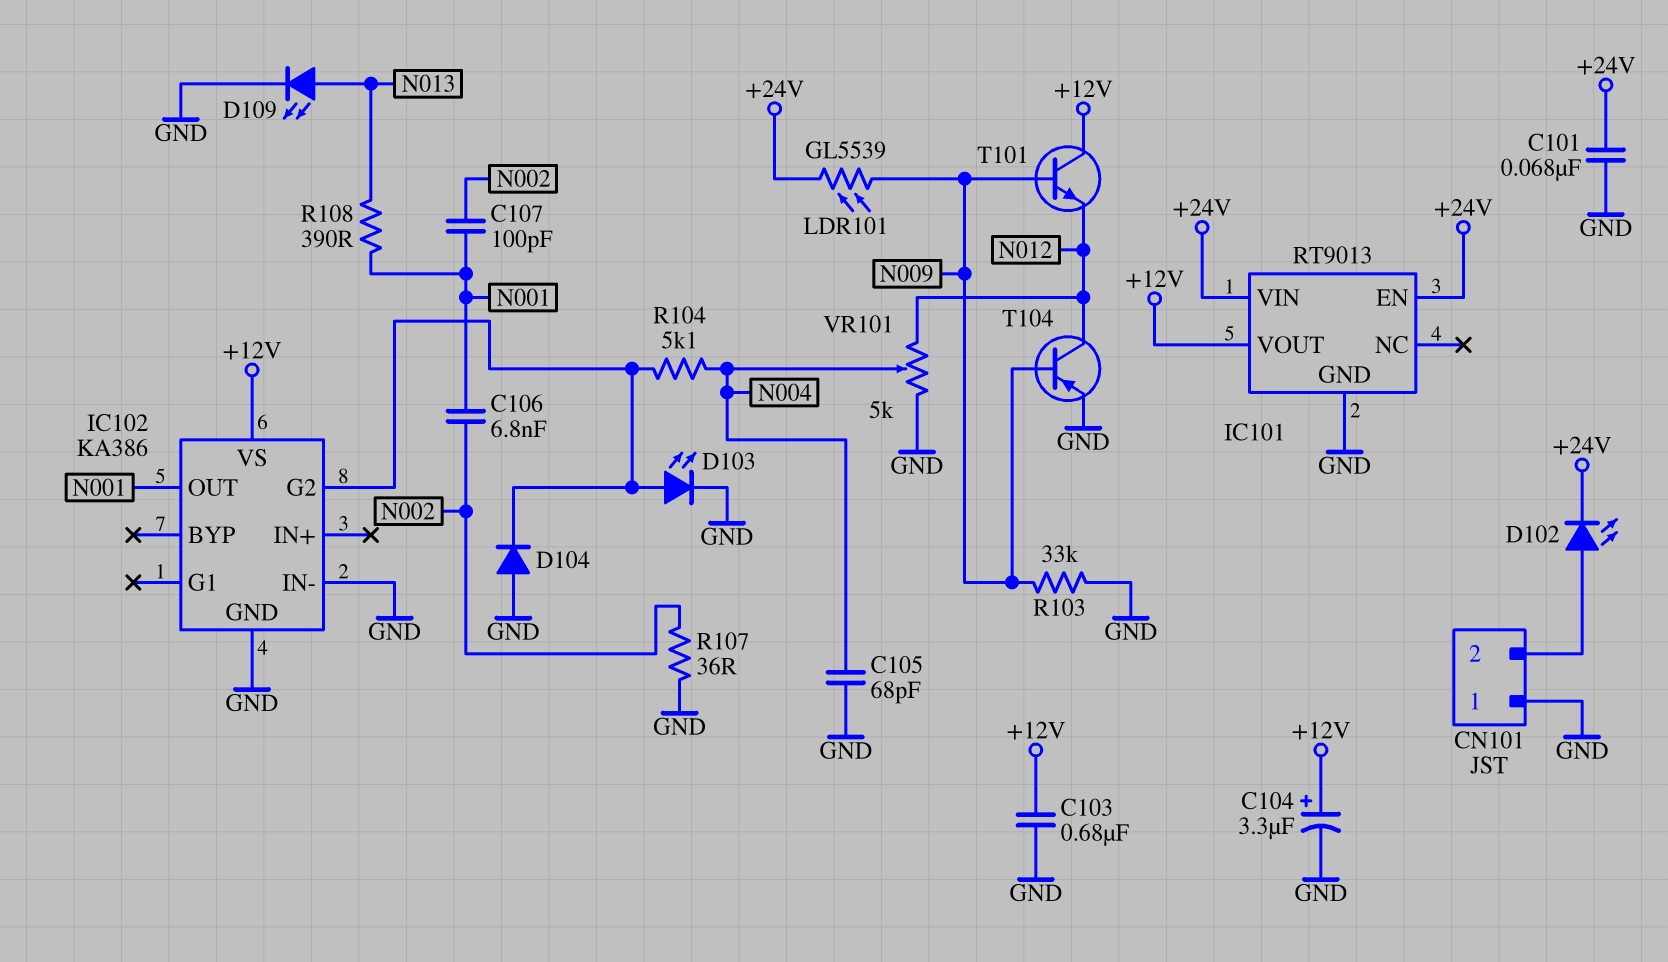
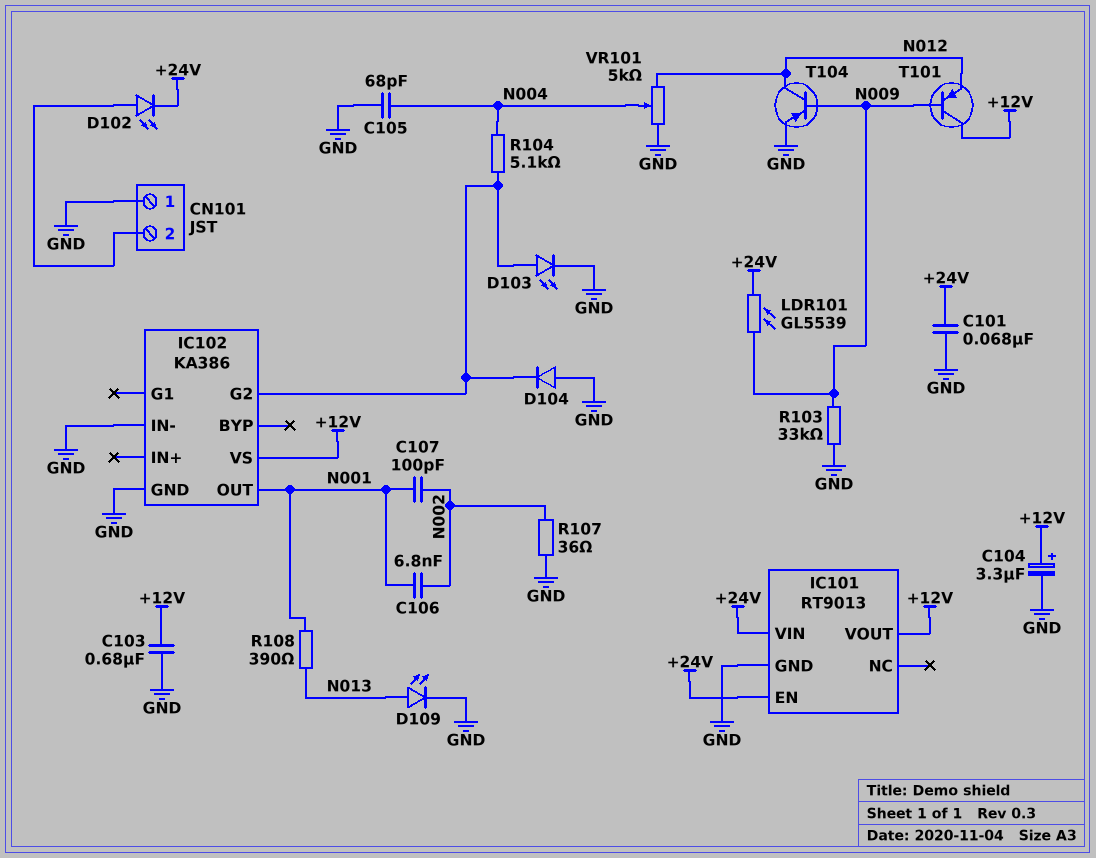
T101: NPN (B N009, C +12V, E N012) -> PNP (B N009, C +12V, E N012)

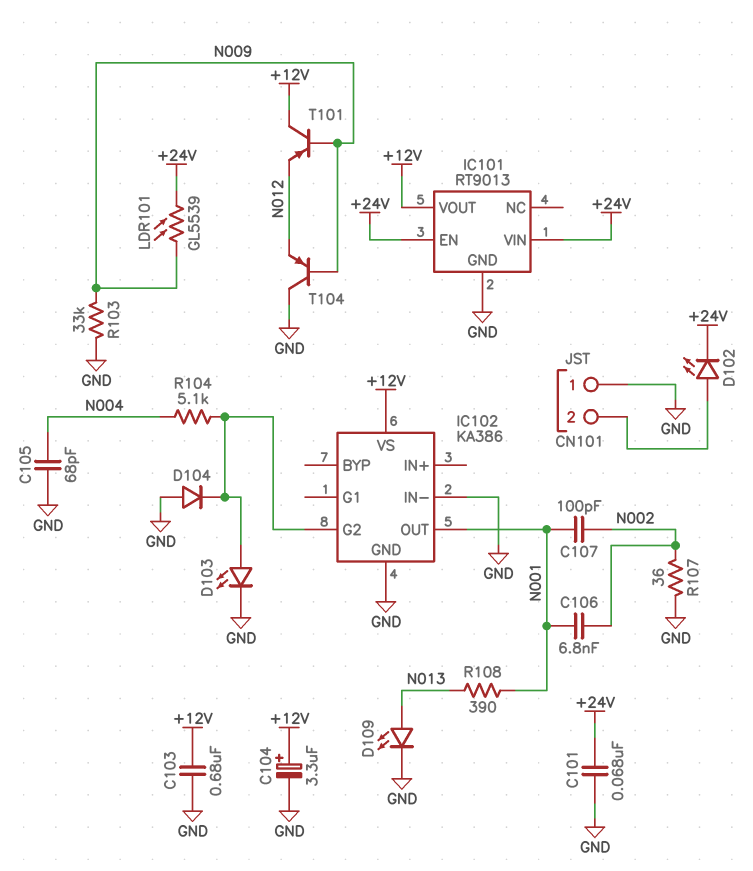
T104: PNP (B N009, C N012, E GND) -> PNP (B N009, C GND, E N012)
VR101: 5k (GND, N012, wiper N004) -> none

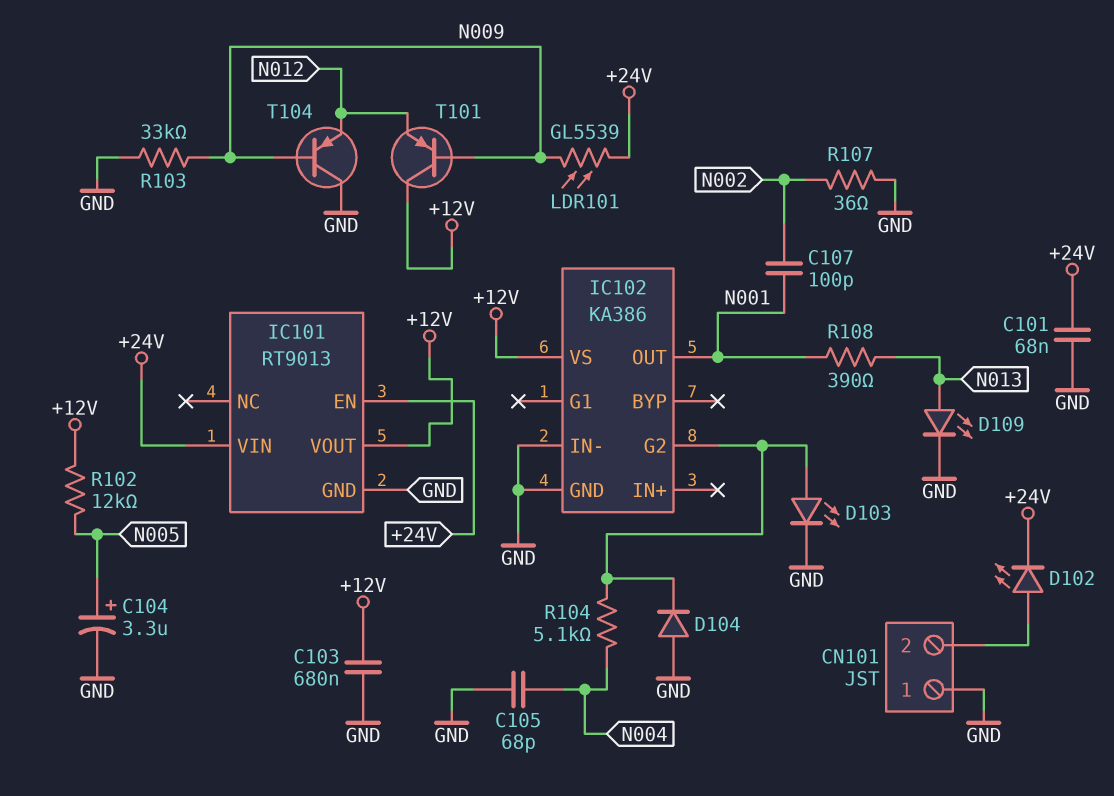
C104: 3.3uF (plus +12V, minus GND) -> 3.3uF (plus N005, minus GND)
C106: 6.8nF (N001, N002) -> none
R102: none -> 12k (+12V, N005)

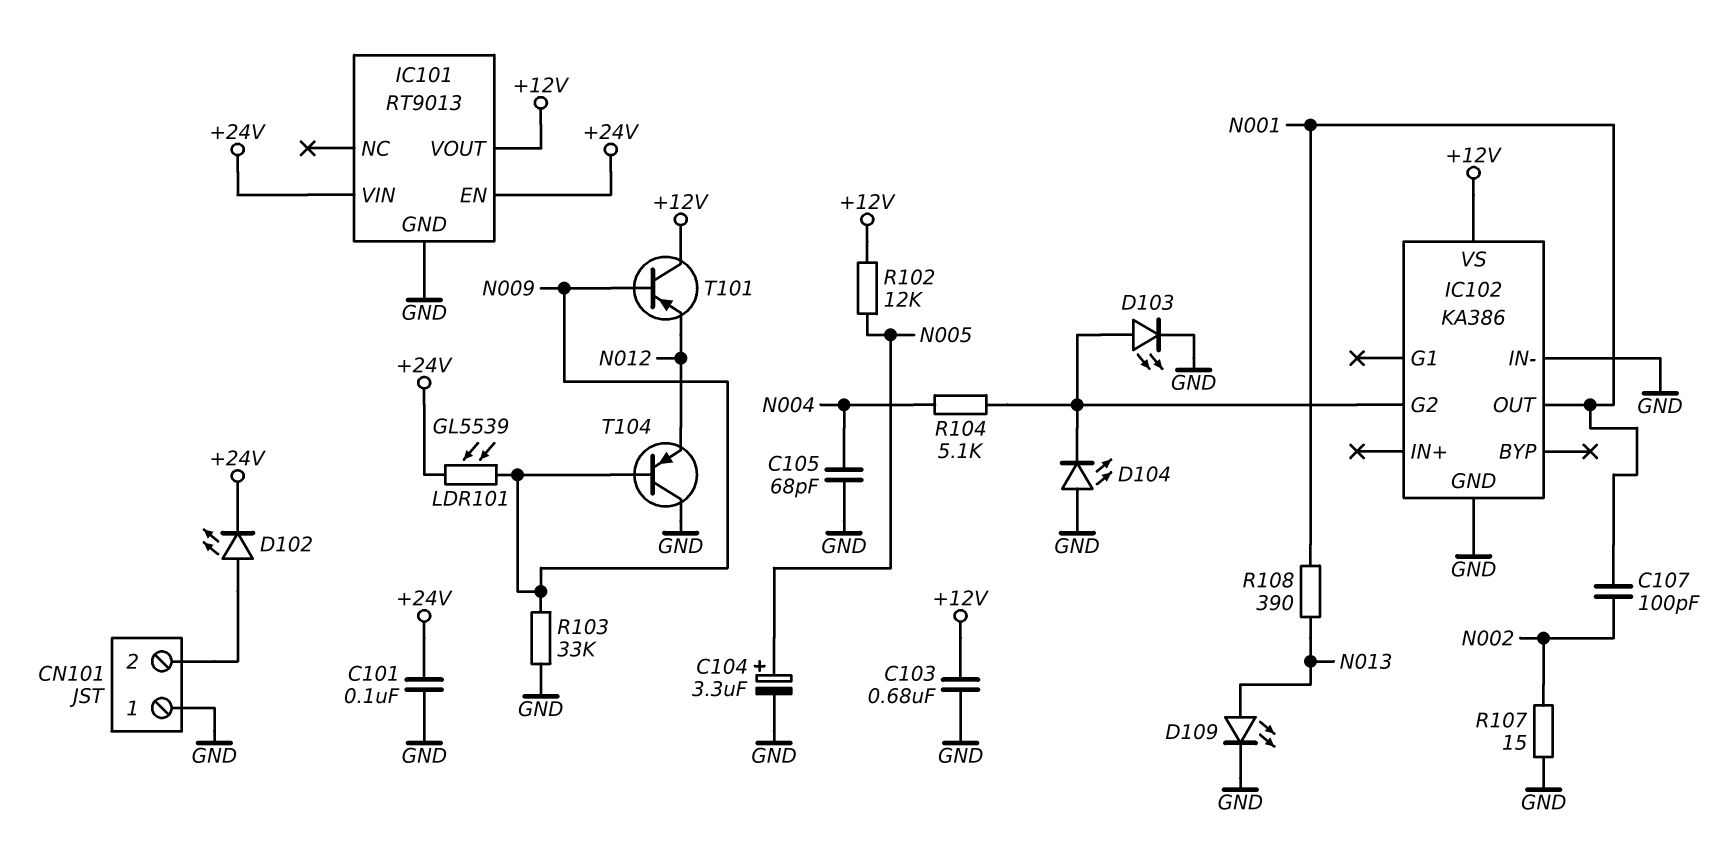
C101: 68nF (+24V, GND) -> 100nF (+24V, GND)
D104: diode (A GND, K IC102/G2) -> LED (A GND, K IC102/G2)
R107: 36 (GND, N002) -> 15 (GND, N002)

